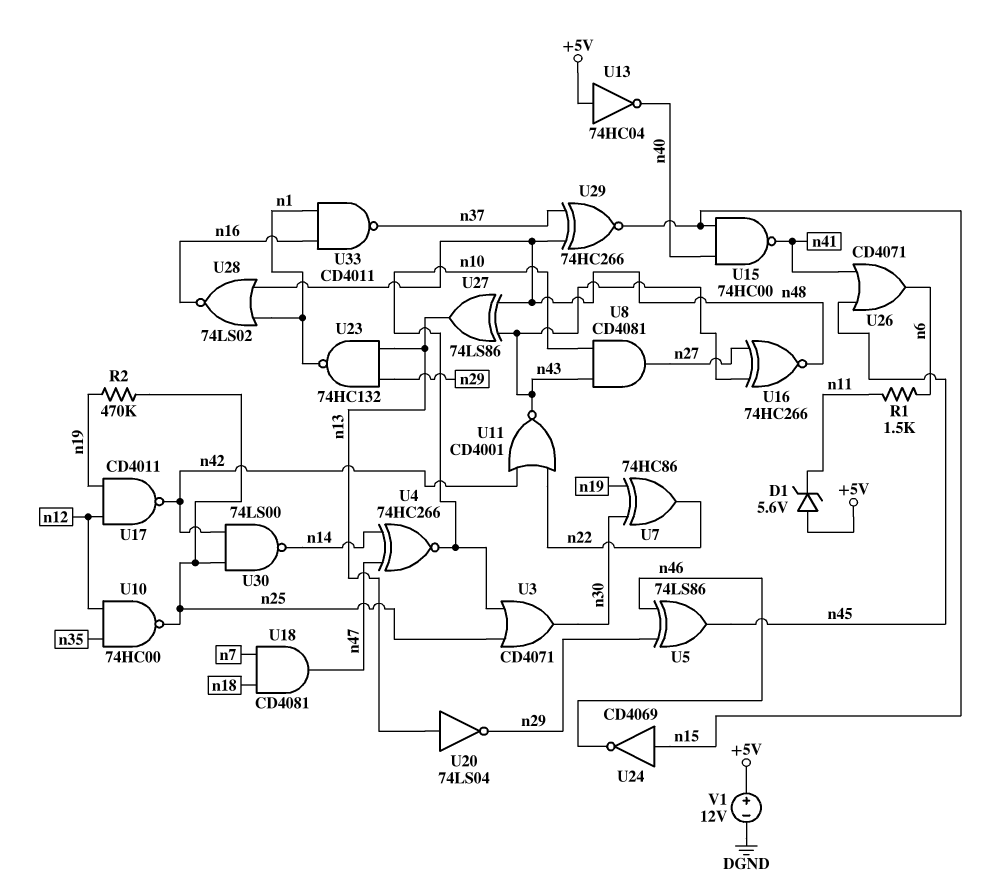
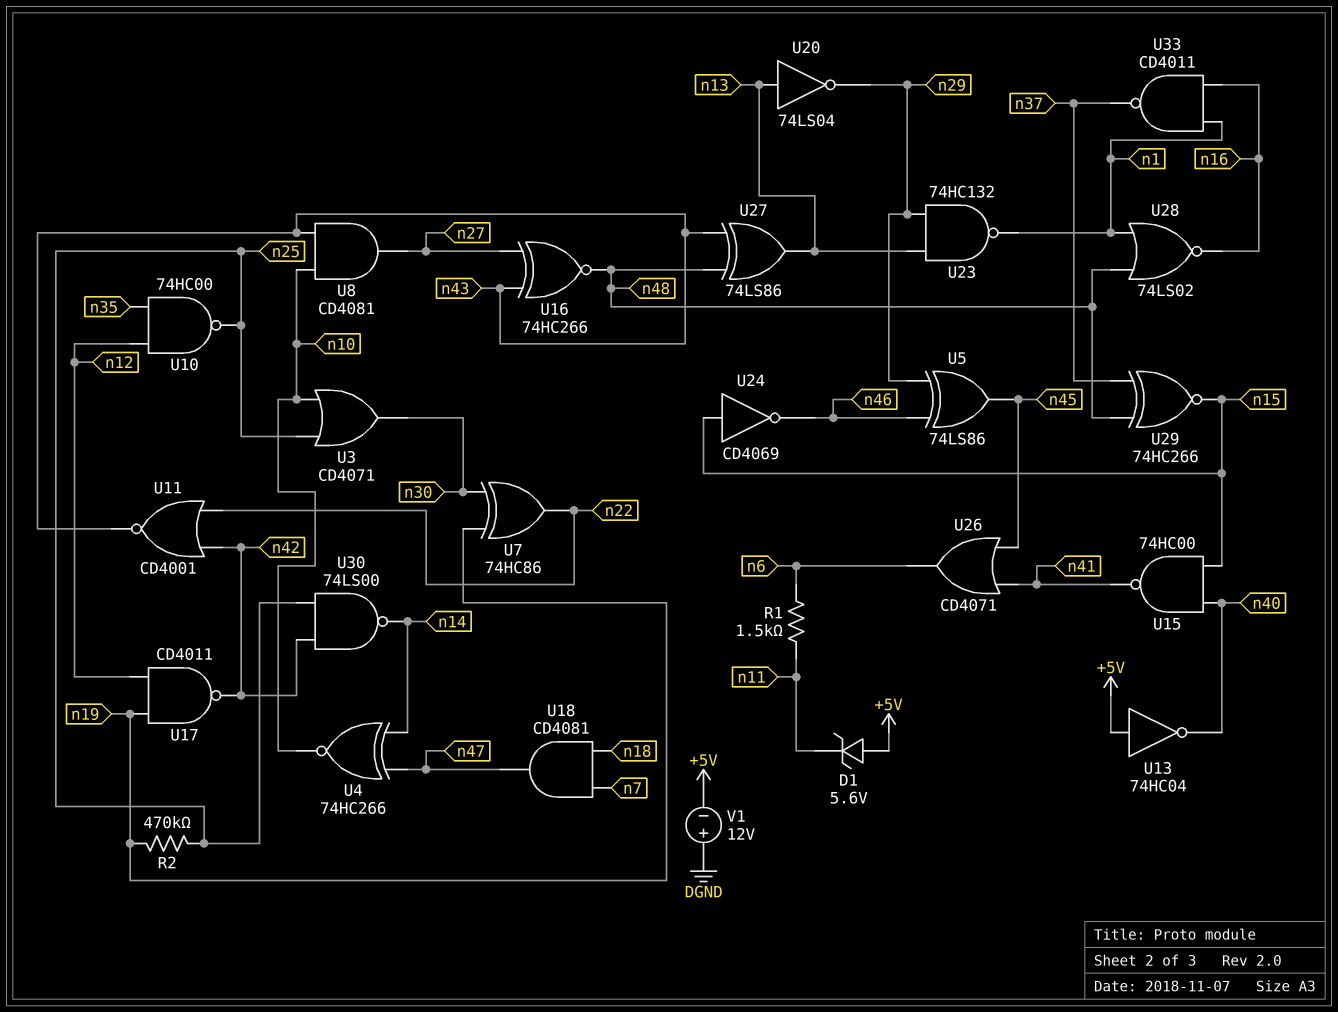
V1: 12V (plus +5V, minus DGND) -> 12V (plus DGND, minus +5V)

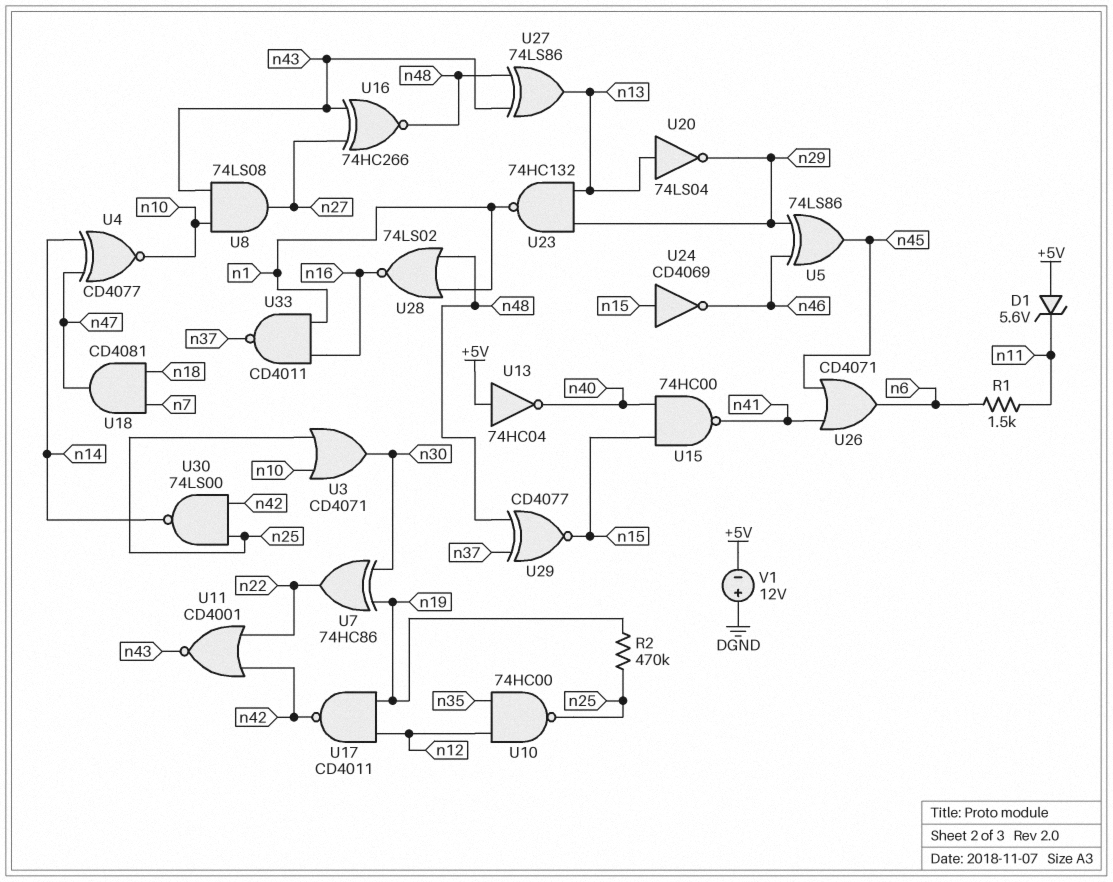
U4: XNOR 74HC266 (in n14, in n47, out n10) -> XNOR CD4077 (in n14, in n47, out n10)
U8: AND CD4081 (in n10, in n43, out n27) -> AND 74LS08 (in n10, in n43, out n27)
U29: XNOR 74HC266 (in n37, in n48, out n15) -> XNOR CD4077 (in n37, in n48, out n15)

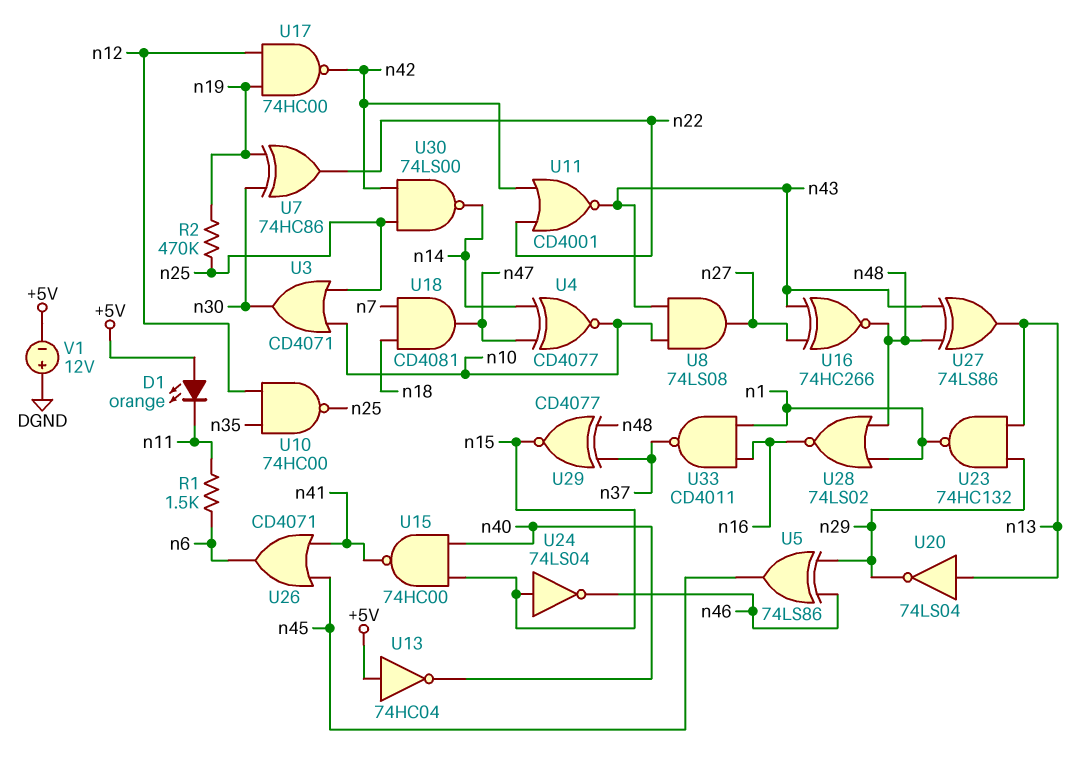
D1: zener 5.6V (A +5V, K n11) -> LED orange (A +5V, K n11)
U17: NAND CD4011 (in n12, in n19, out n42) -> NAND 74HC00 (in n12, in n19, out n42)
U24: NOT CD4069 (in n15, out n46) -> NOT 74LS04 (in n15, out n46)

